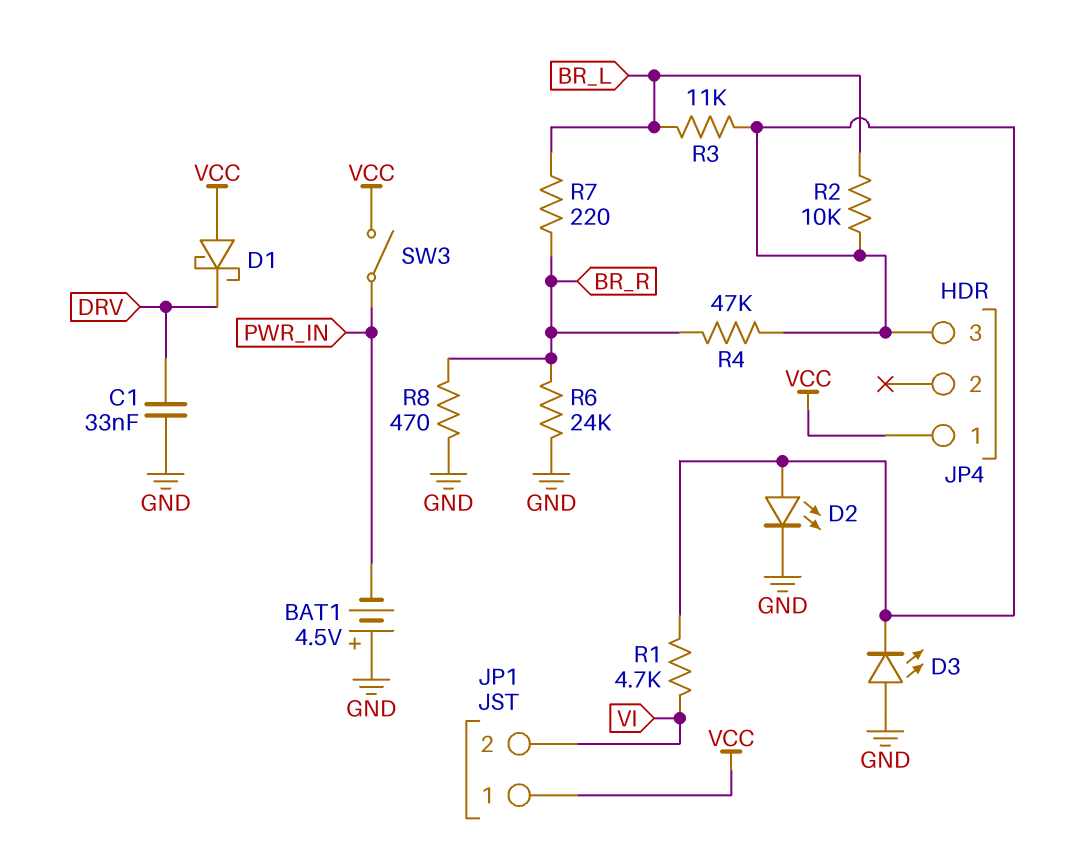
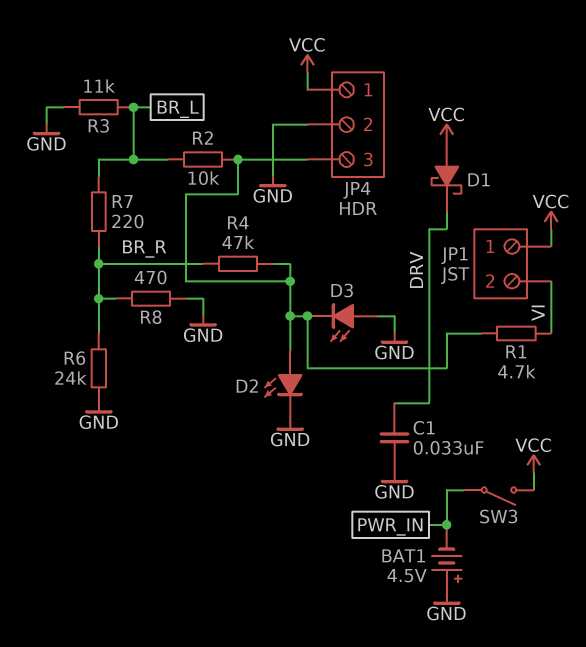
JP4 pin 2: none -> GND
R3: 11k (BR_L, JP4/3) -> 11k (BR_L, GND)

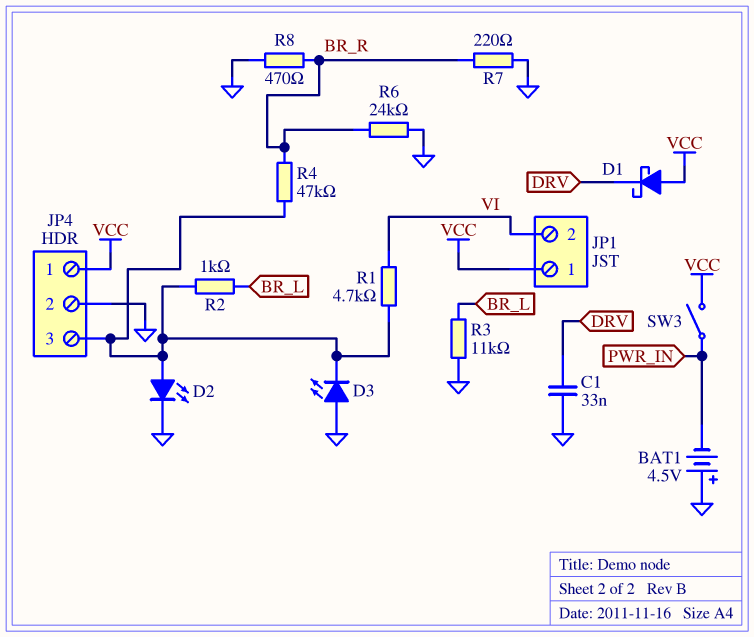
R2: 10k (BR_L, JP4/3) -> 1k (BR_L, JP4/3)
R7: 220 (BR_L, BR_R) -> 220 (BR_R, GND)

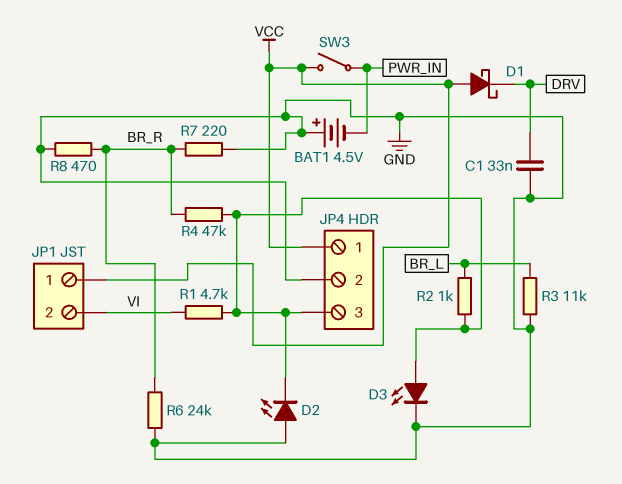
D2: LED (A JP4/3, K GND) -> LED (A GND, K JP4/3)
D3: LED (A GND, K JP4/3) -> LED (A JP4/3, K GND)

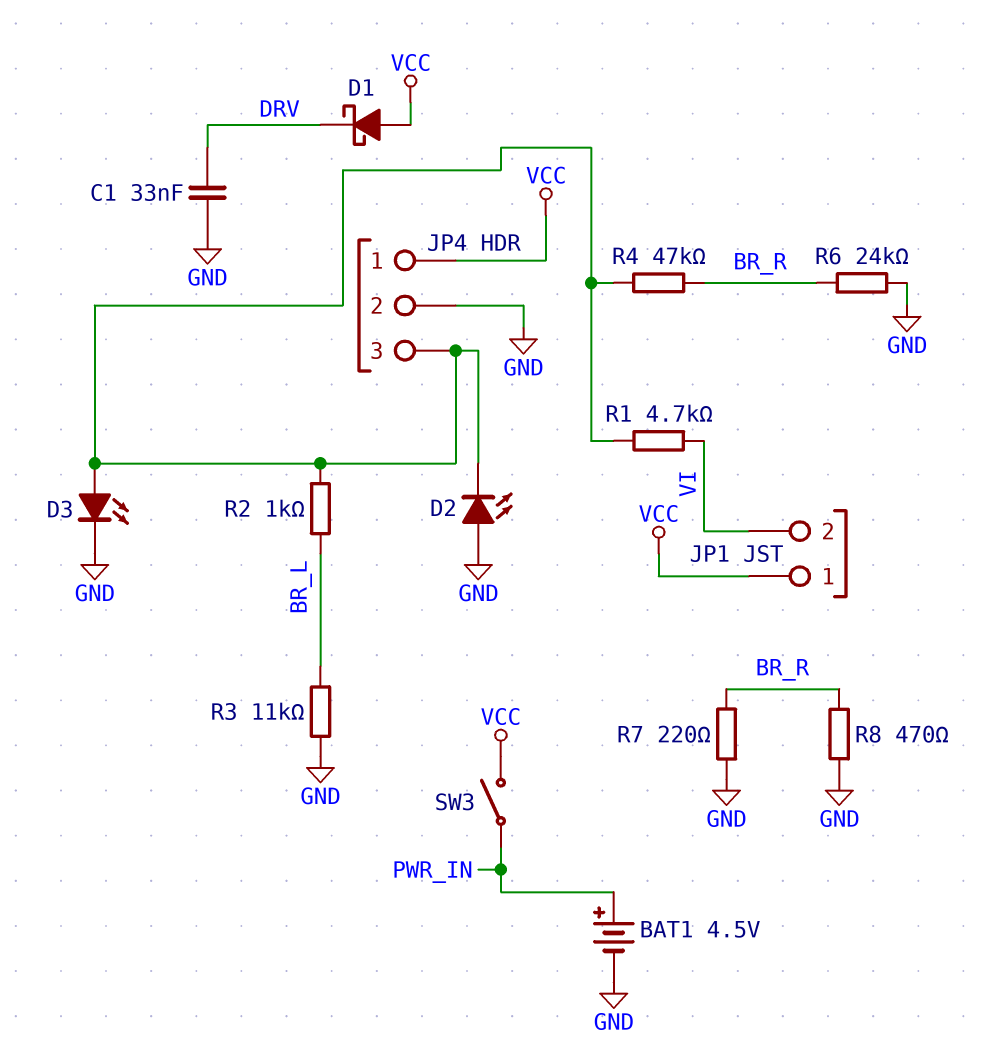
BAT1: 4.5V (plus GND, minus PWR_IN) -> 4.5V (plus PWR_IN, minus GND)

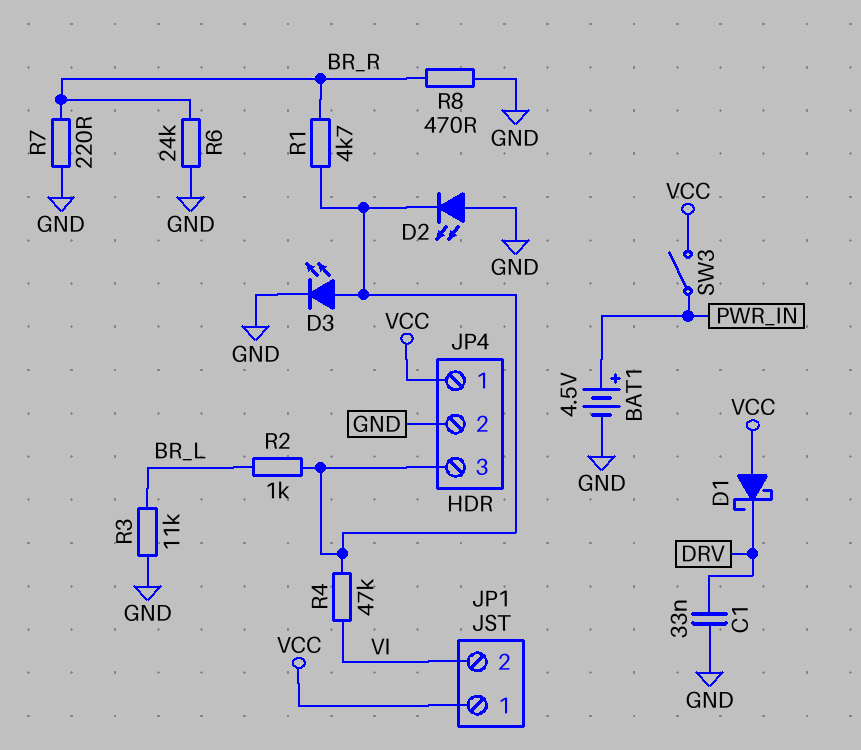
R1: 4.7k (JP4/3, VI) -> 4.7k (BR_R, JP4/3)
R4: 47k (BR_R, JP4/3) -> 47k (JP4/3, VI)

